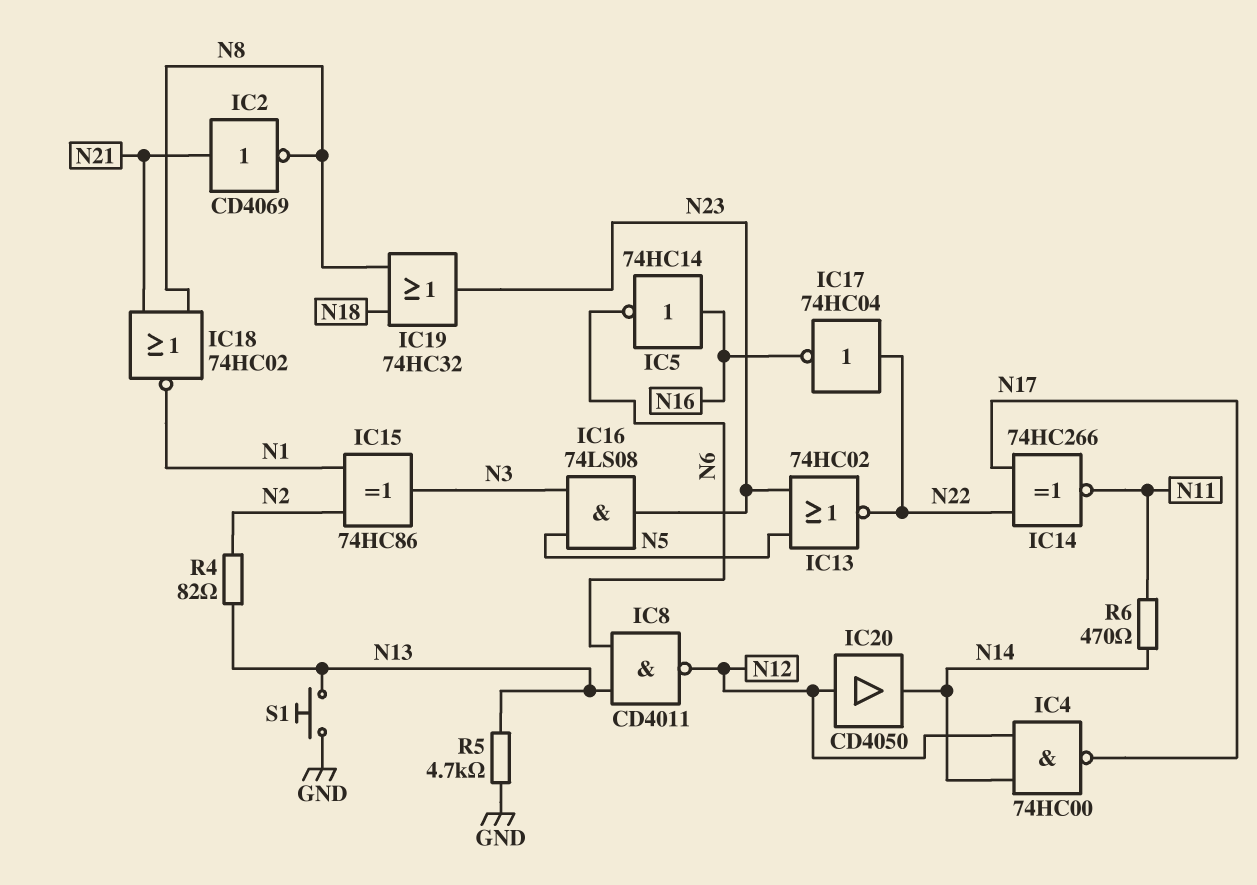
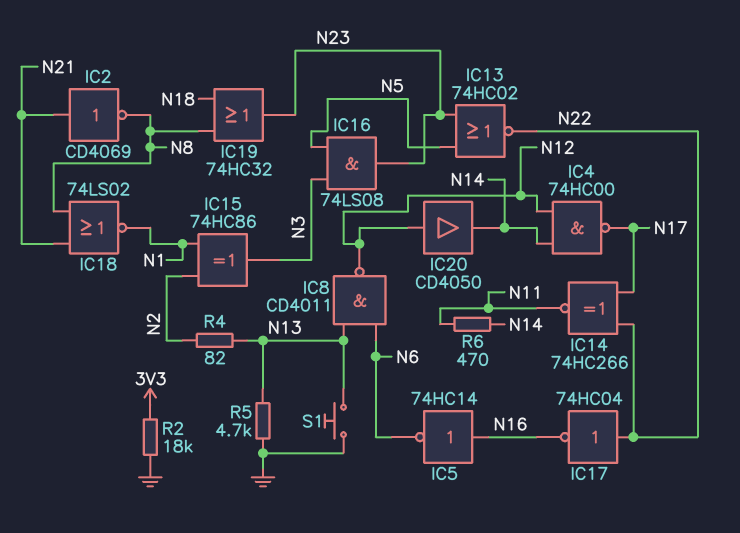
IC18: NOR 74HC02 (in N8, in N21, out N1) -> NOR 74LS02 (in N8, in N21, out N1)
R2: none -> 18k (3V3, GND)

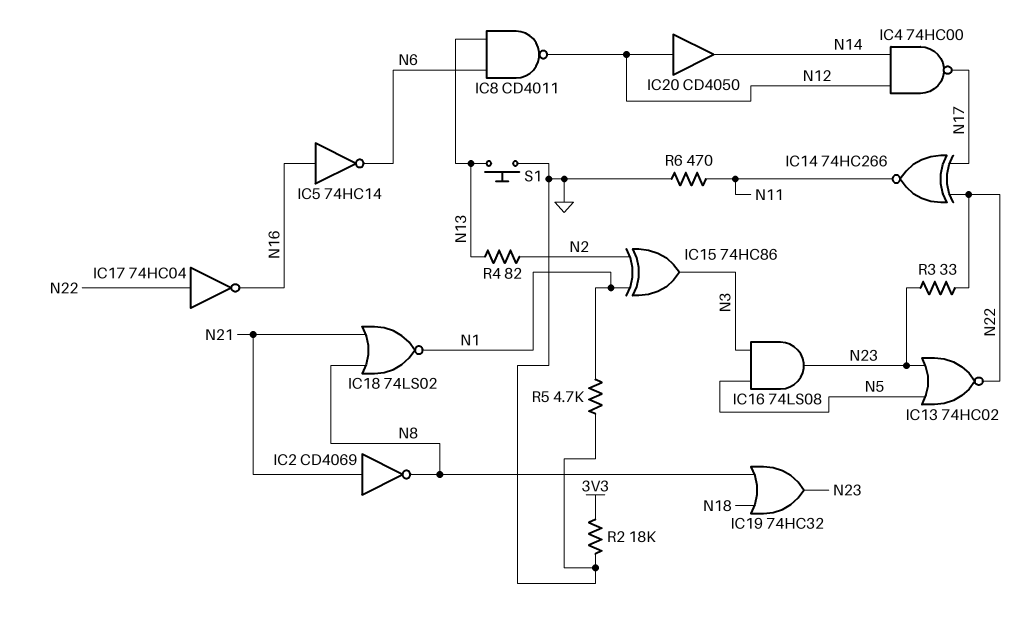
R3: none -> 33 (N22, N23)
R5: 4.7k (GND, N13) -> 4.7k (GND, N1)
R6: 470 (N11, N14) -> 470 (GND, N11)

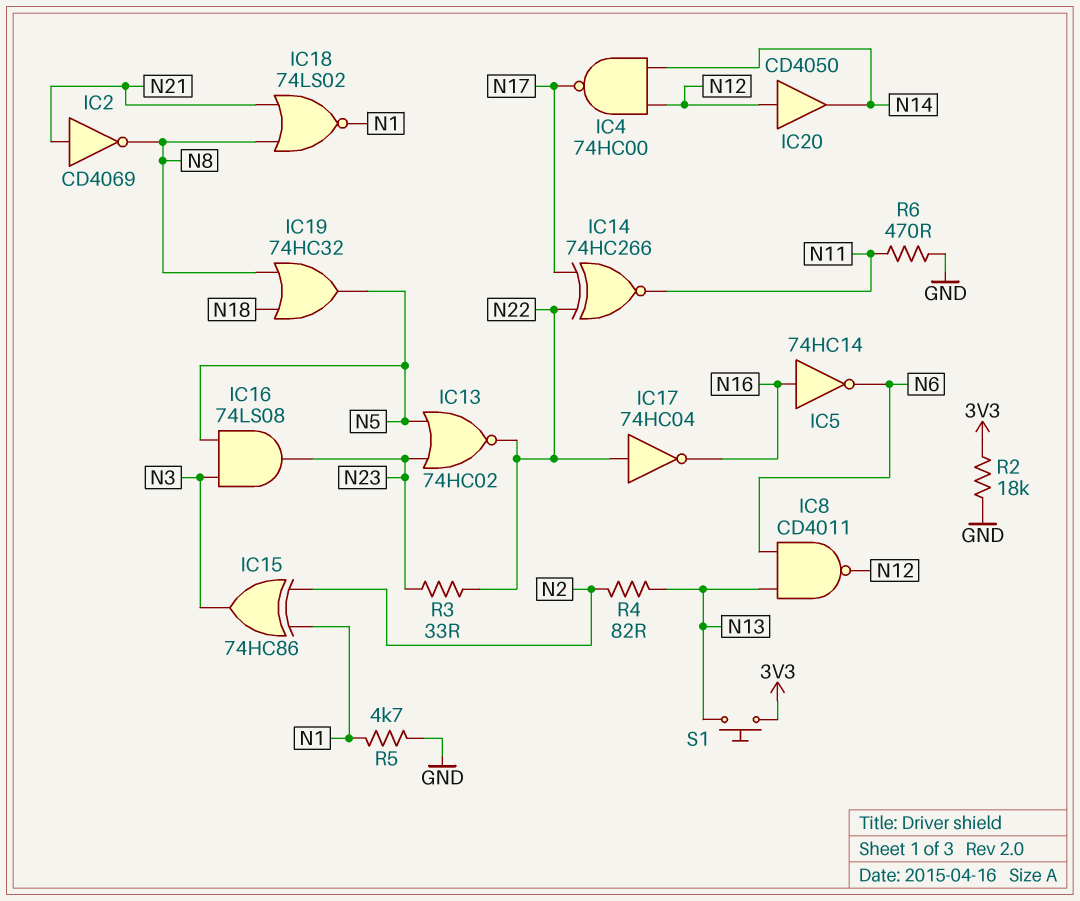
IC19: OR 74HC32 (in N8, in N18, out N23) -> OR 74HC32 (in N8, in N18, out N5)
S1: button (GND, N13) -> button (3V3, N13)

